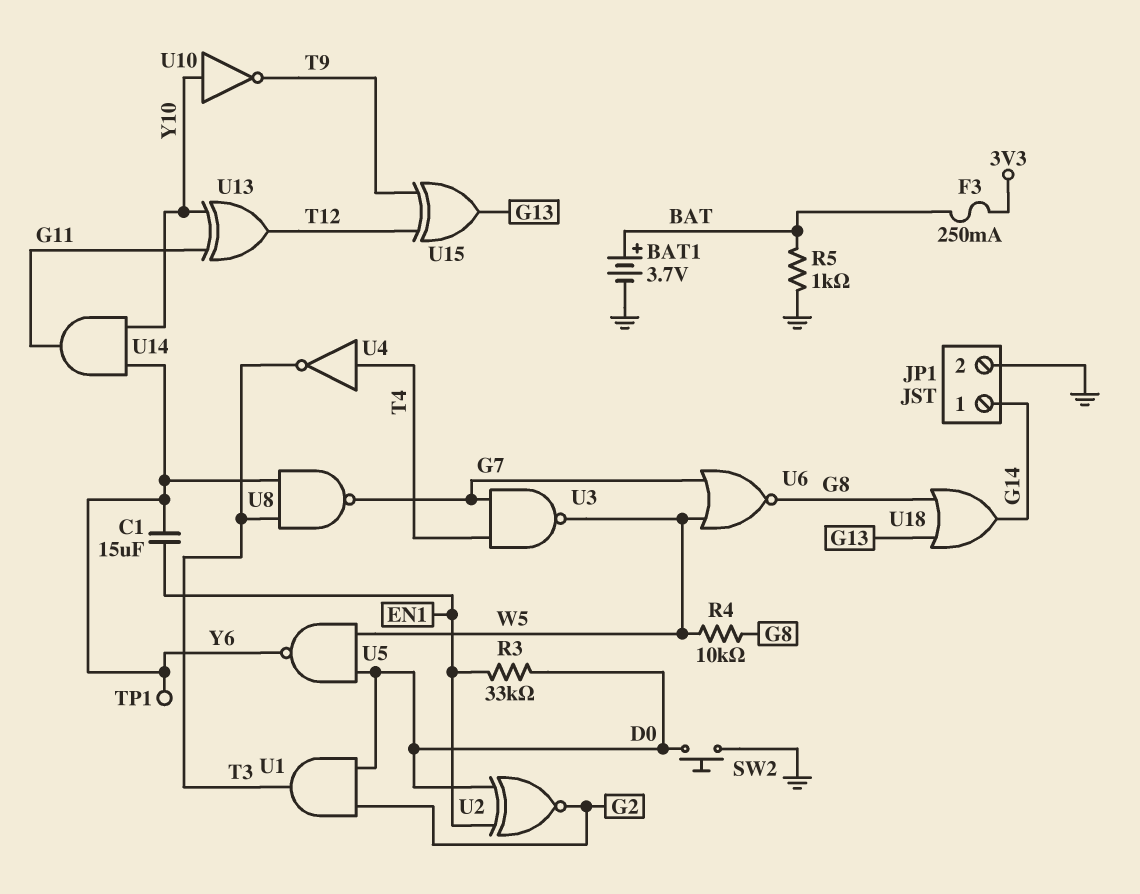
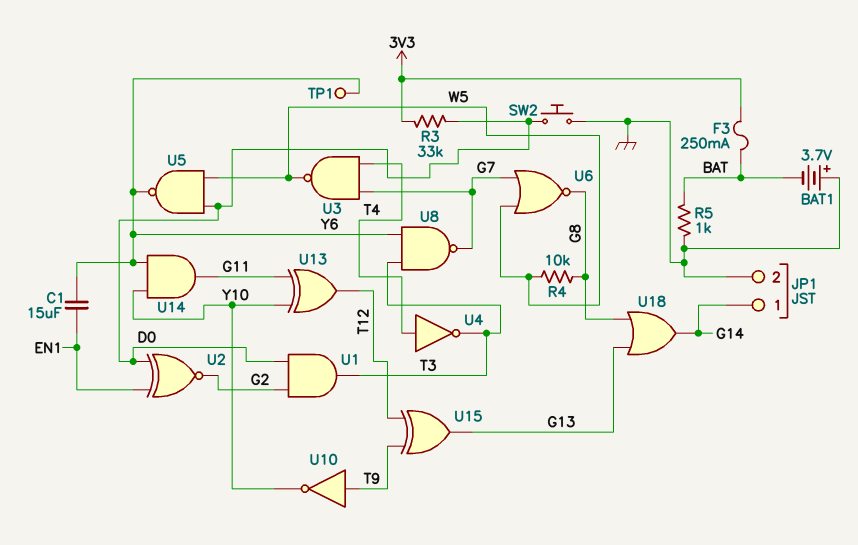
BAT1: 3.7V (plus BAT, minus GND) -> 3.7V (plus GND, minus BAT)
R3: 33k (D0, EN1) -> 33k (3V3, D0)
U10: NOT (in Y10, out T9) -> NOT (in T9, out Y10)

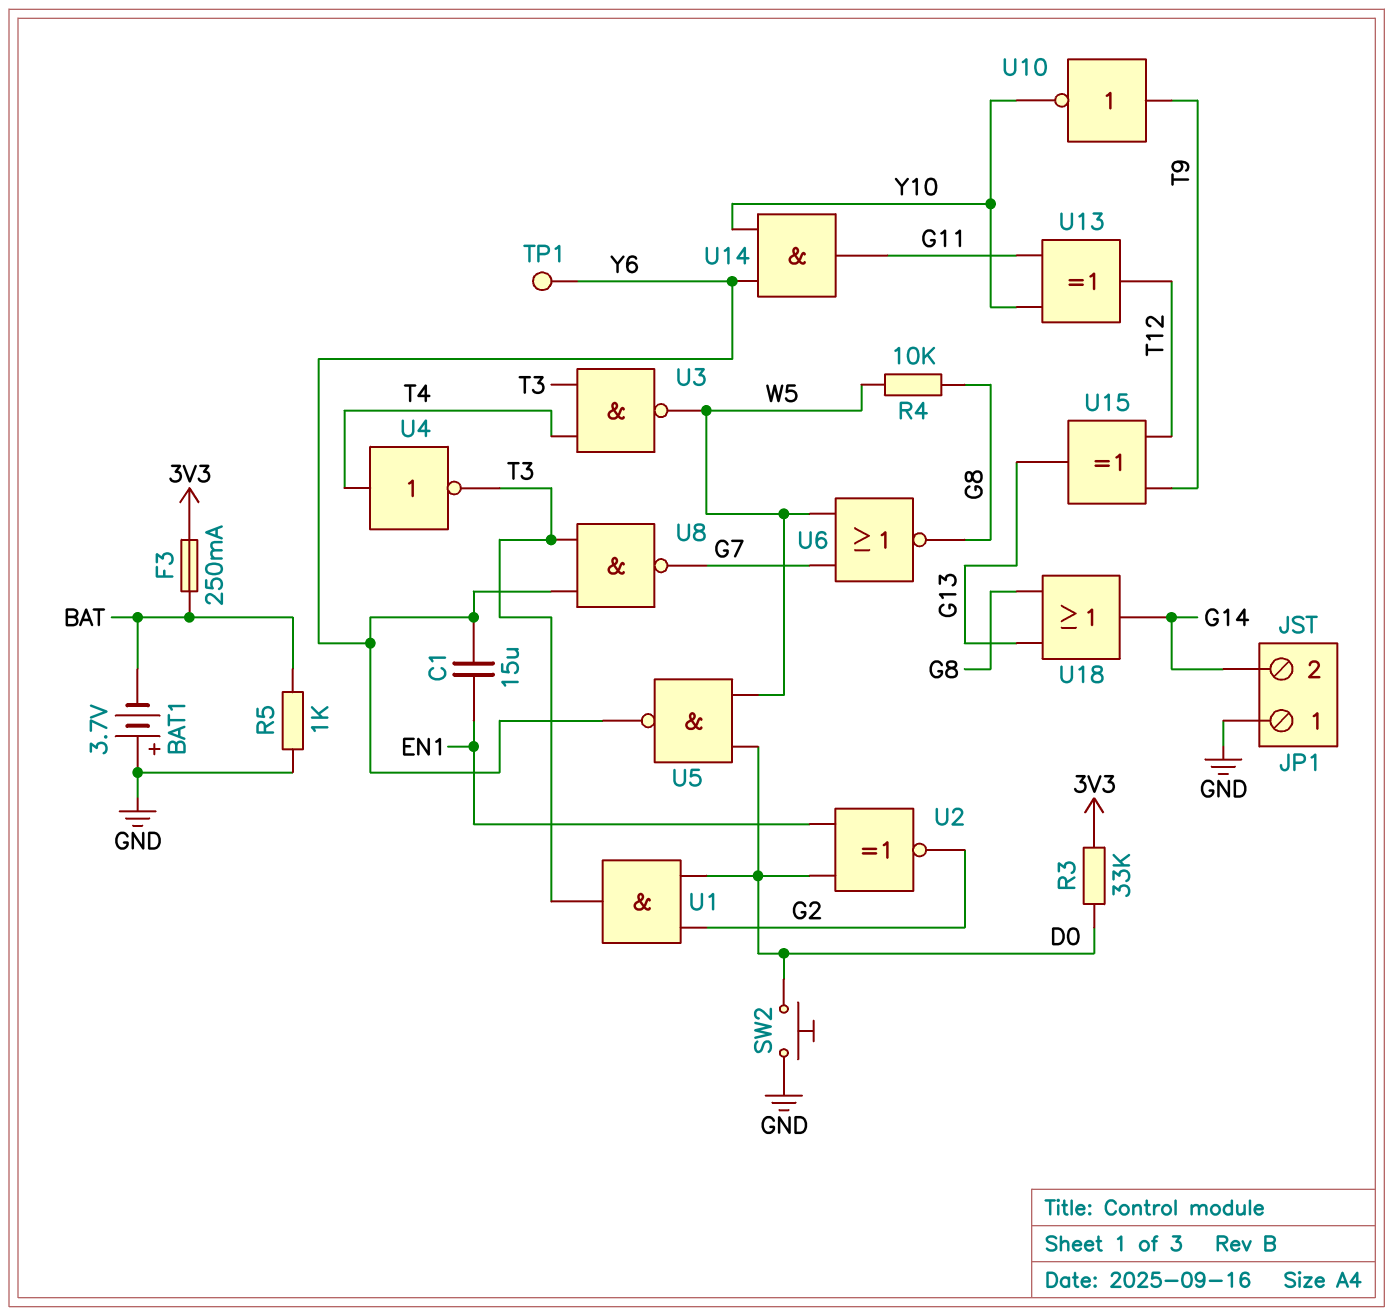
JP1 pin 1: G14 -> GND
JP1 pin 2: GND -> G14
U3: NAND (in G7, in T4, out W5) -> NAND (in T3, in T4, out W5)

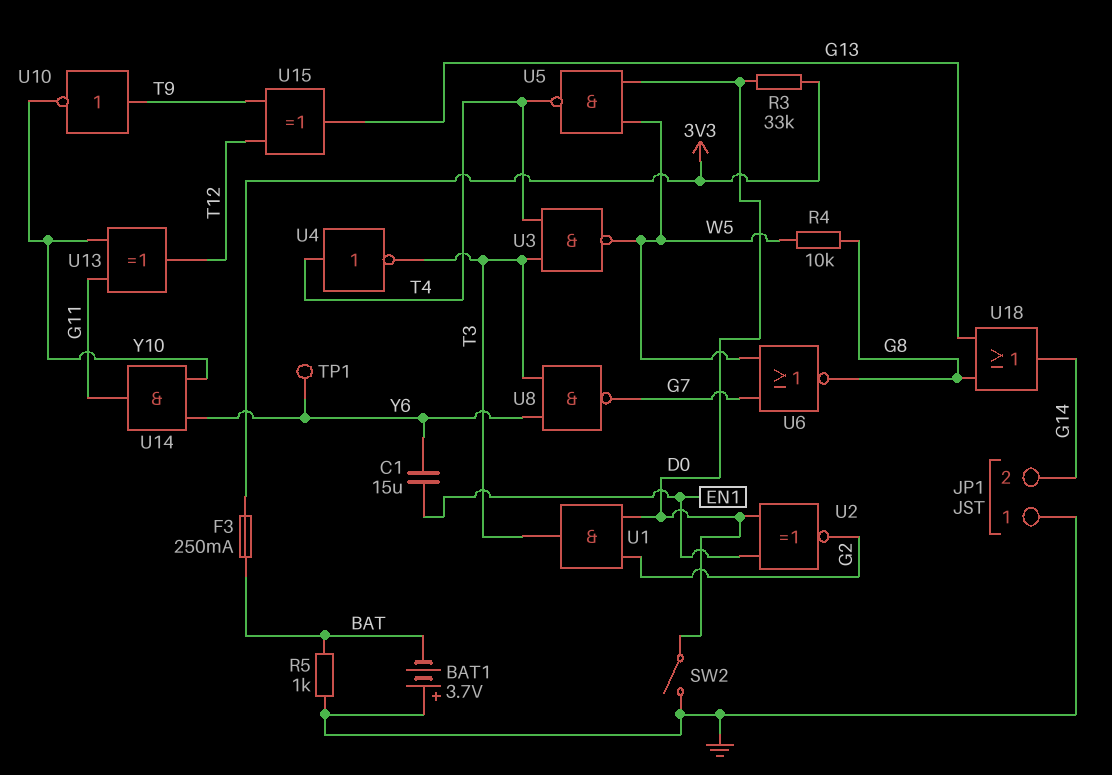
SW2: button (D0, GND) -> switch (D0, GND)
U5: NAND (in D0, in W5, out Y6) -> NAND (in D0, in W5, out T4)

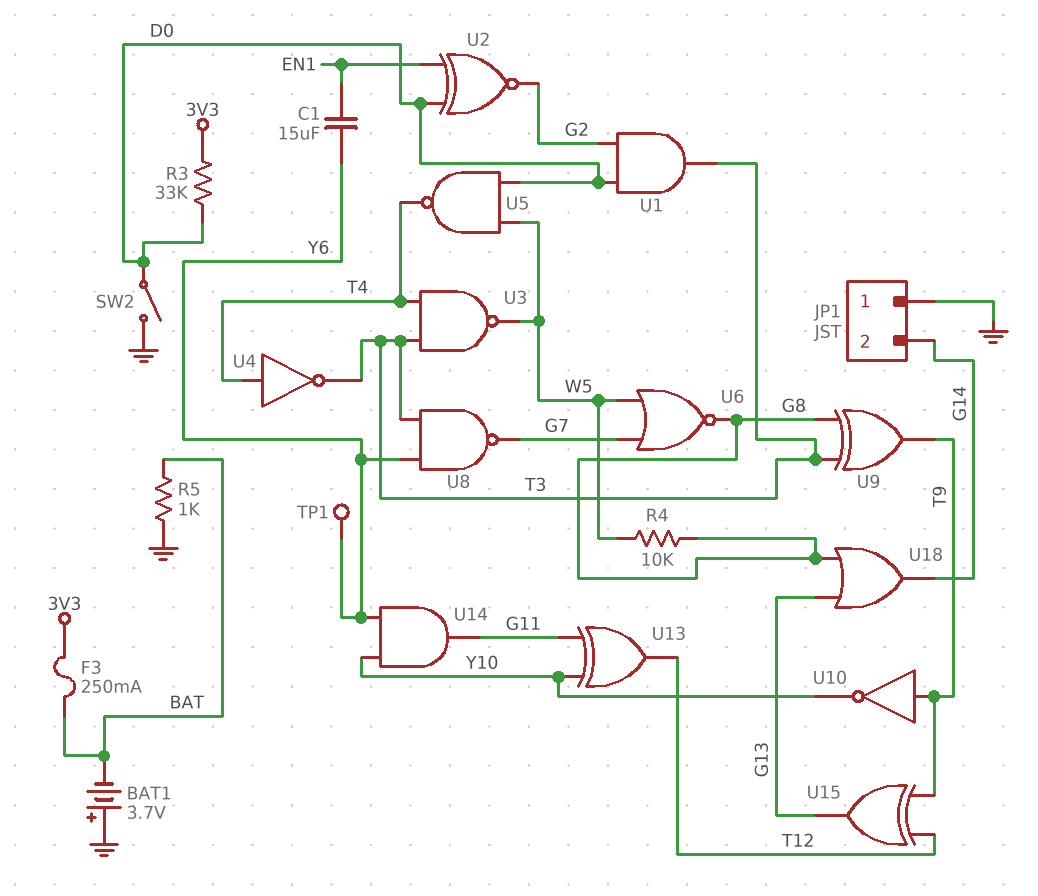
U9: none -> XOR (in G8, in T3, out T9)

